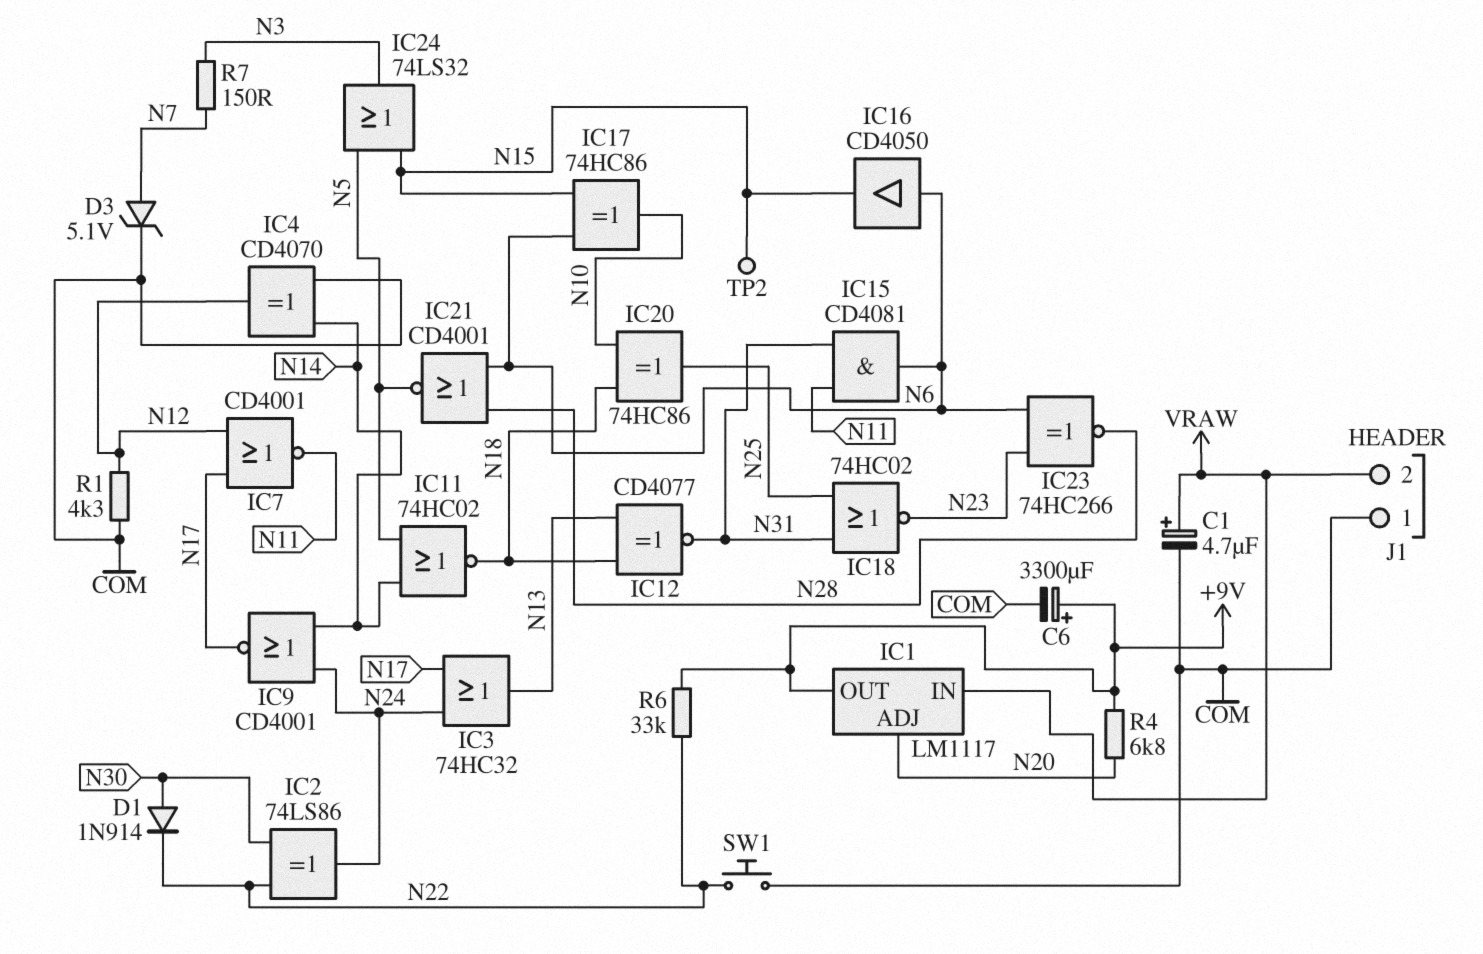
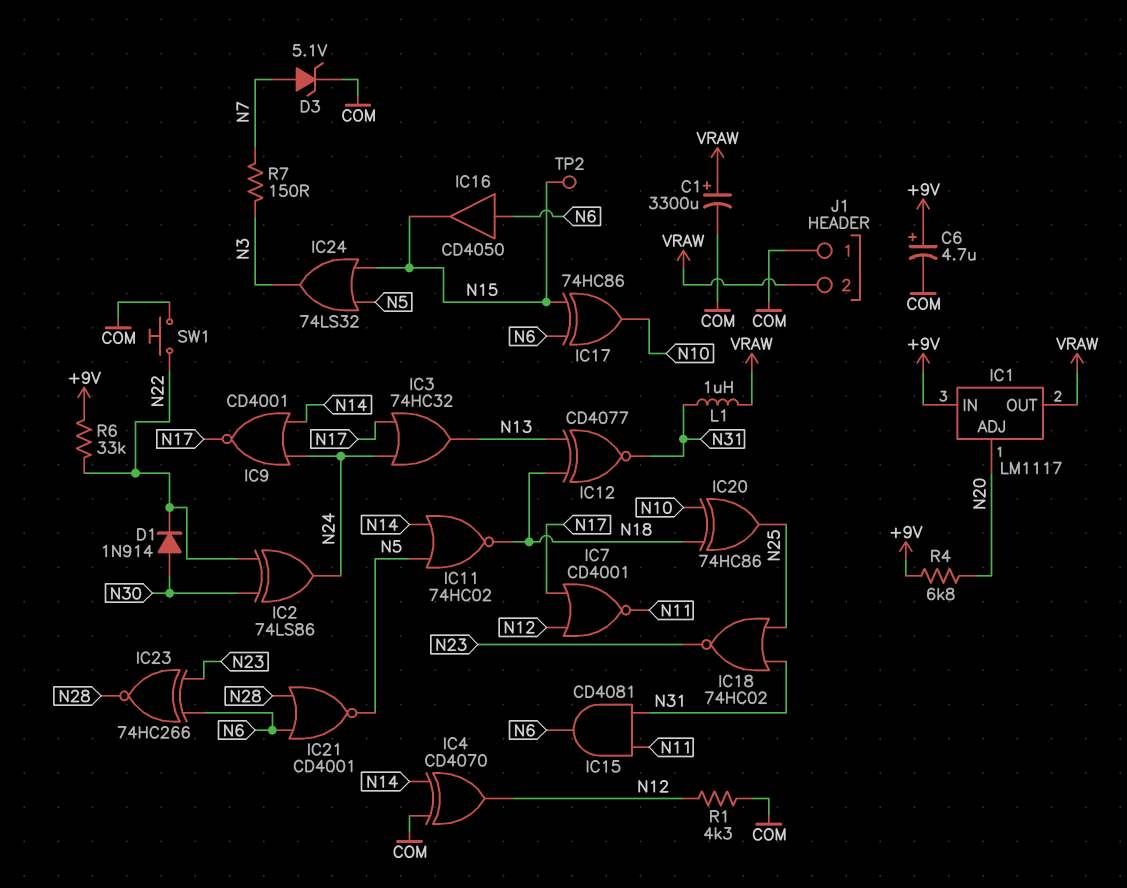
C1: 4.7uF (plus VRAW, minus COM) -> 3300uF (plus VRAW, minus COM)
C6: 3300uF (plus +9V, minus COM) -> 4.7uF (plus +9V, minus COM)
IC1 pin IN: VRAW -> +9V
IC1 pin OUT: +9V -> VRAW
L1: none -> 1uH (N31, VRAW)

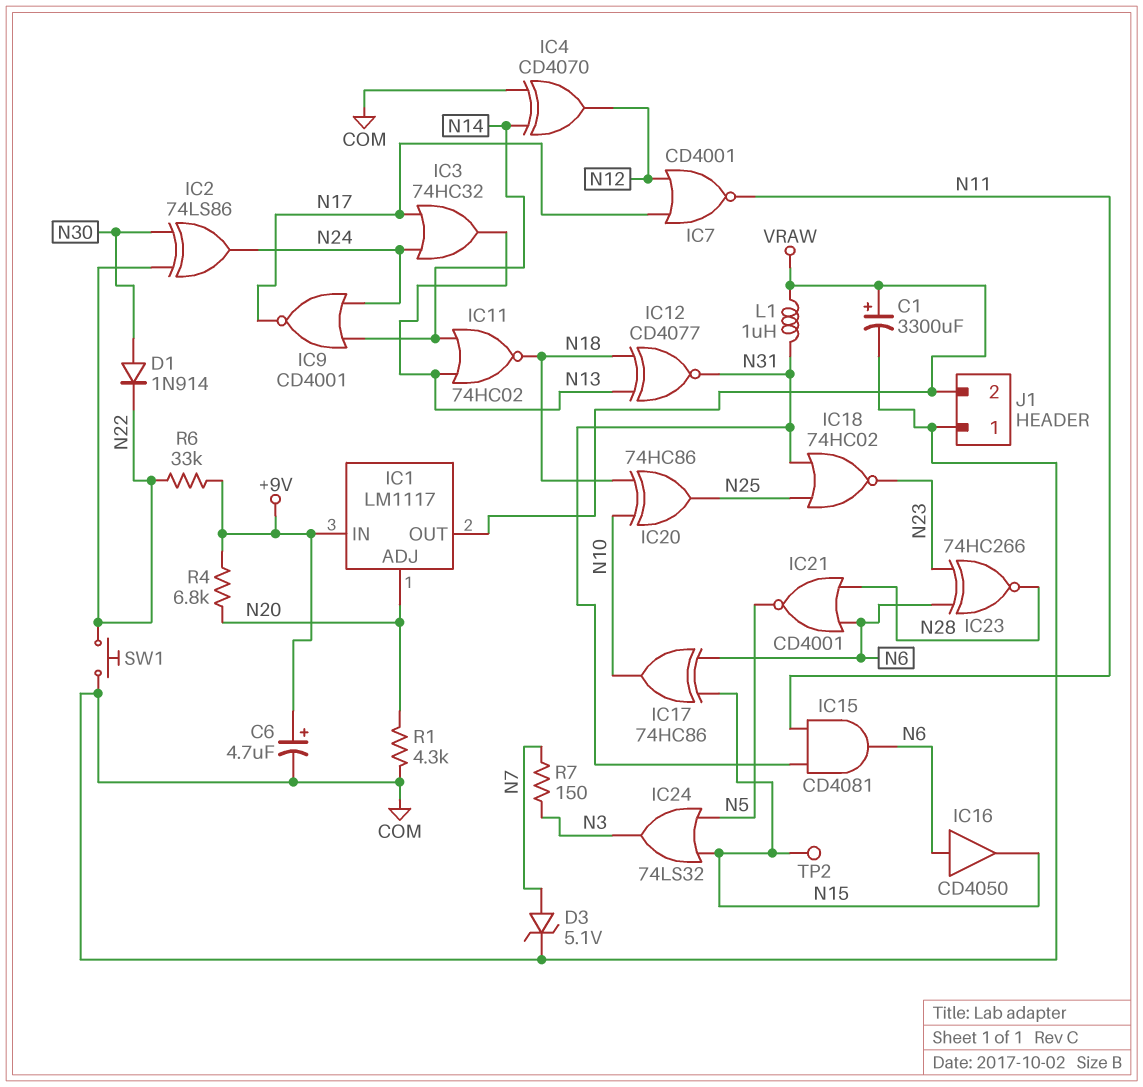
IC11: NOR 74HC02 (in N5, in N14, out N18) -> NOR 74HC02 (in N13, in N14, out N18)
R1: 4.3k (COM, N12) -> 4.3k (COM, N20)

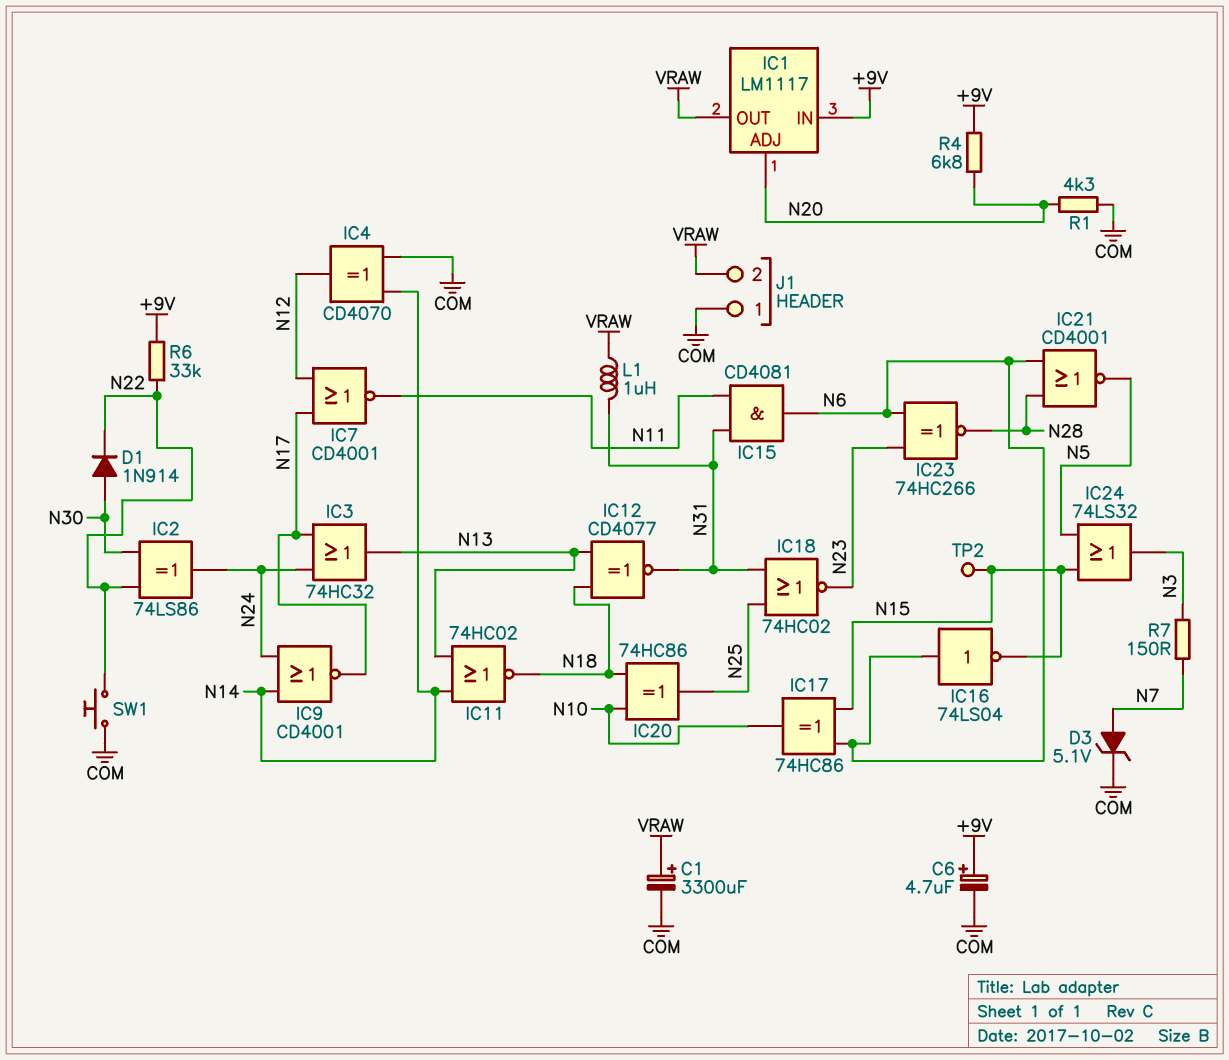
IC16: buffer CD4050 (in N6, out N15) -> NOT 74LS04 (in N6, out N15)

